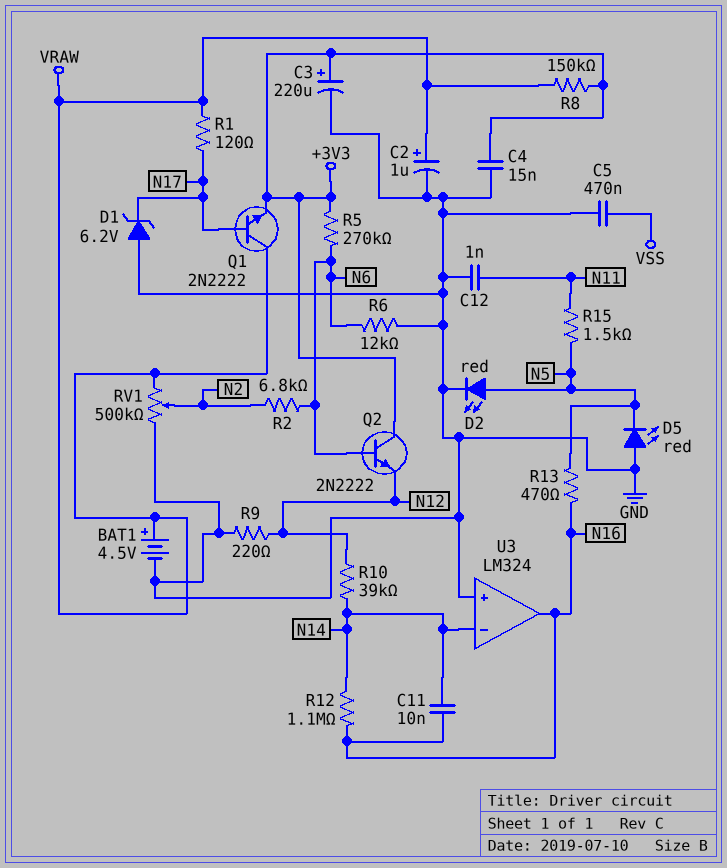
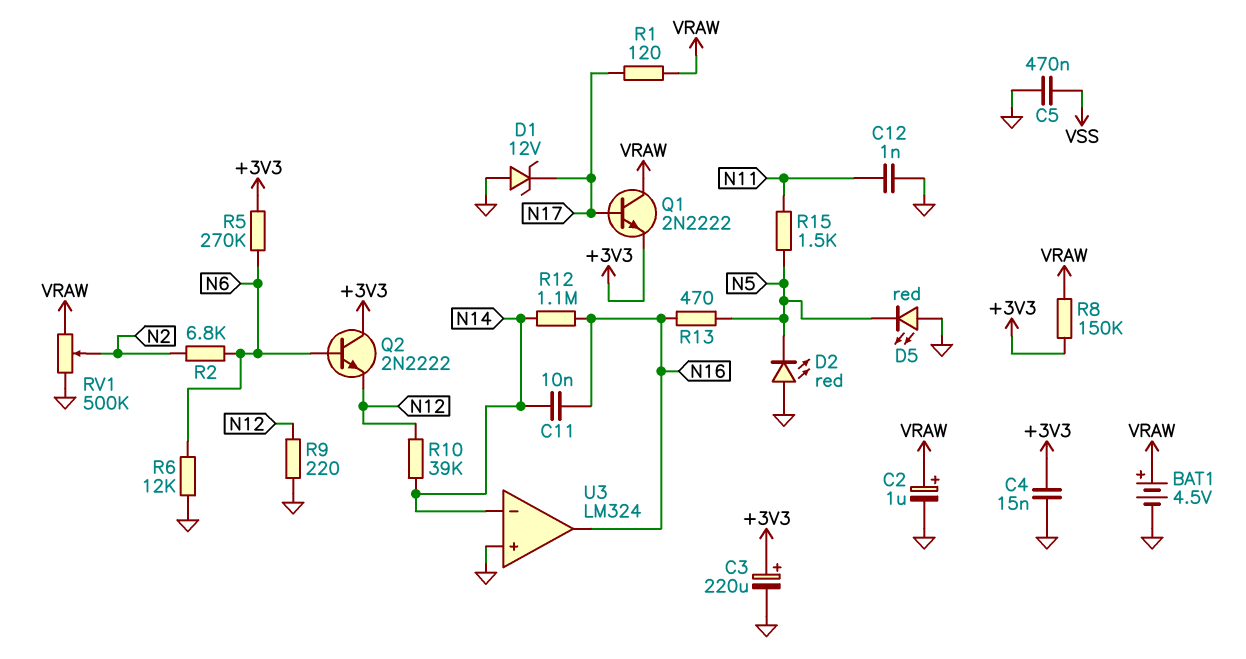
D1: zener 6.2V (A GND, K N17) -> zener 12V (A GND, K N17)
D2: LED red (A N5, K GND) -> LED red (A GND, K N5)

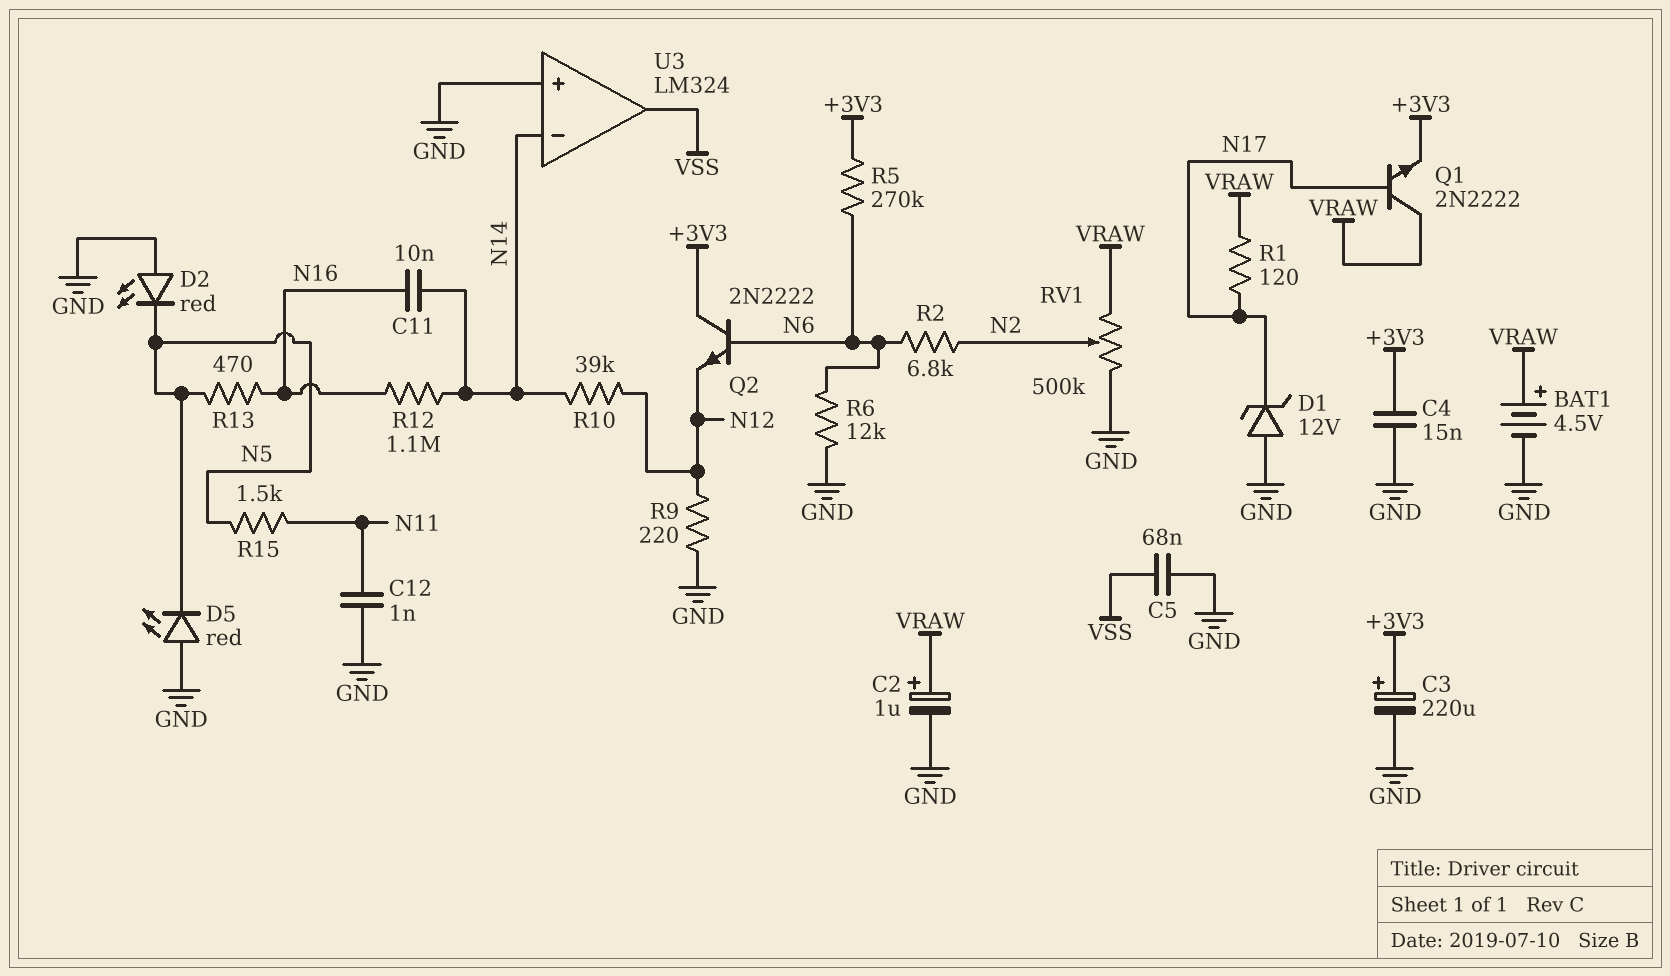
C5: 470nF (GND, VSS) -> 68nF (GND, VSS)
R8: 150k (+3V3, VRAW) -> none
U3 pin out: N16 -> VSS

